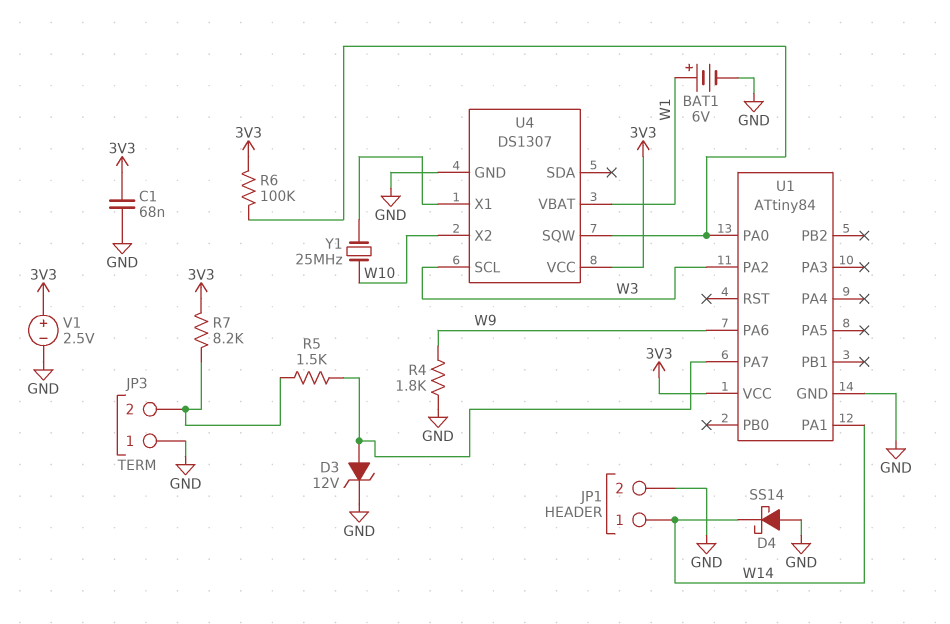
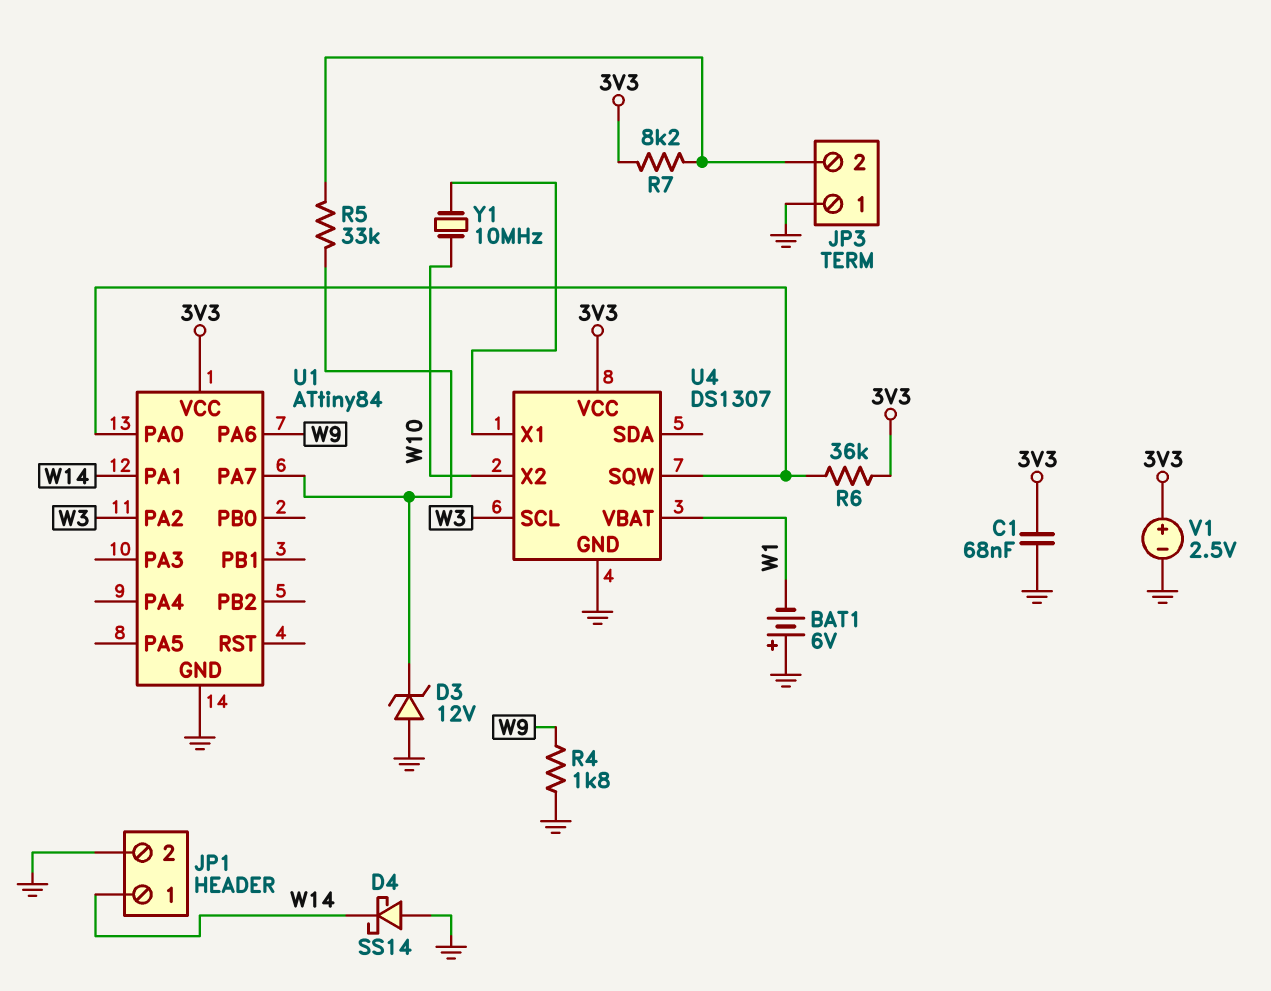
BAT1: 6V (plus W1, minus GND) -> 6V (plus GND, minus W1)
D3: zener 12V (A U1/PA7, K GND) -> zener 12V (A GND, K U1/PA7)
R5: 1.5k (JP3/2, U1/PA7) -> 33k (JP3/2, U1/PA7)
R6: 100k (3V3, U1/PA0) -> 36k (3V3, U1/PA0)
Y1: 25MHz (U4/X1, W10) -> 10MHz (U4/X1, W10)

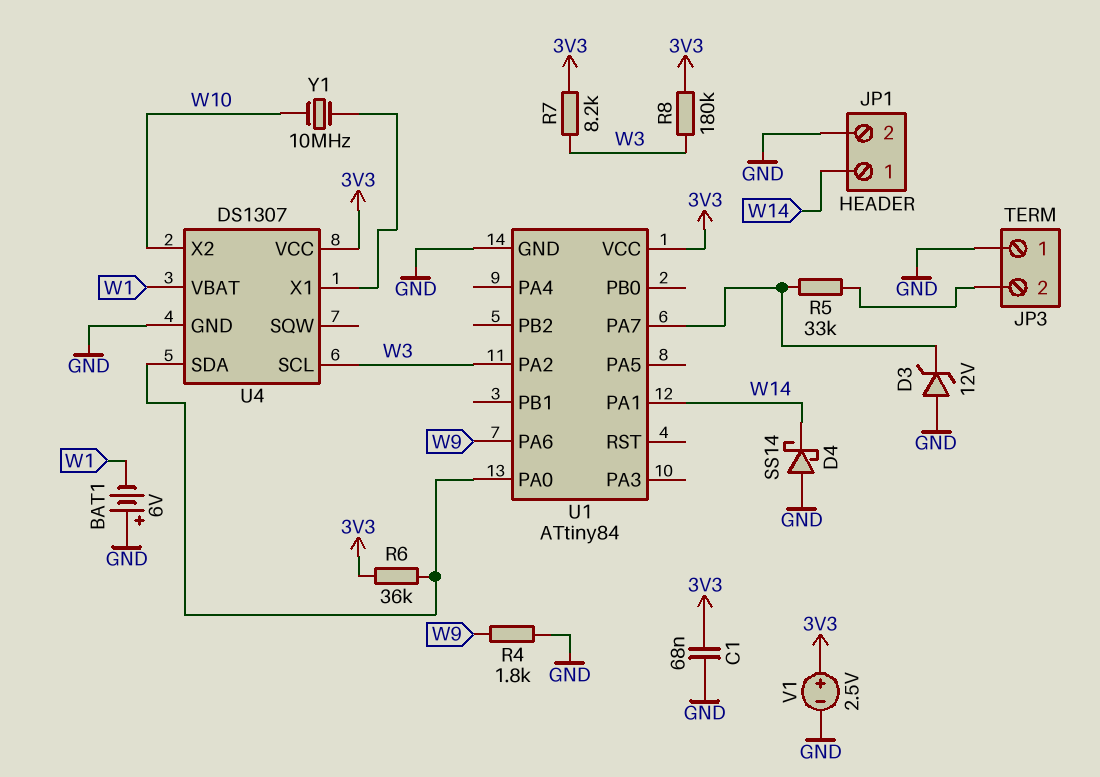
R7: 8.2k (3V3, JP3/2) -> 8.2k (3V3, W3)
R8: none -> 180k (3V3, W3)
U4 pin SDA: none -> U1/PA0
U4 pin SQW: U1/PA0 -> none

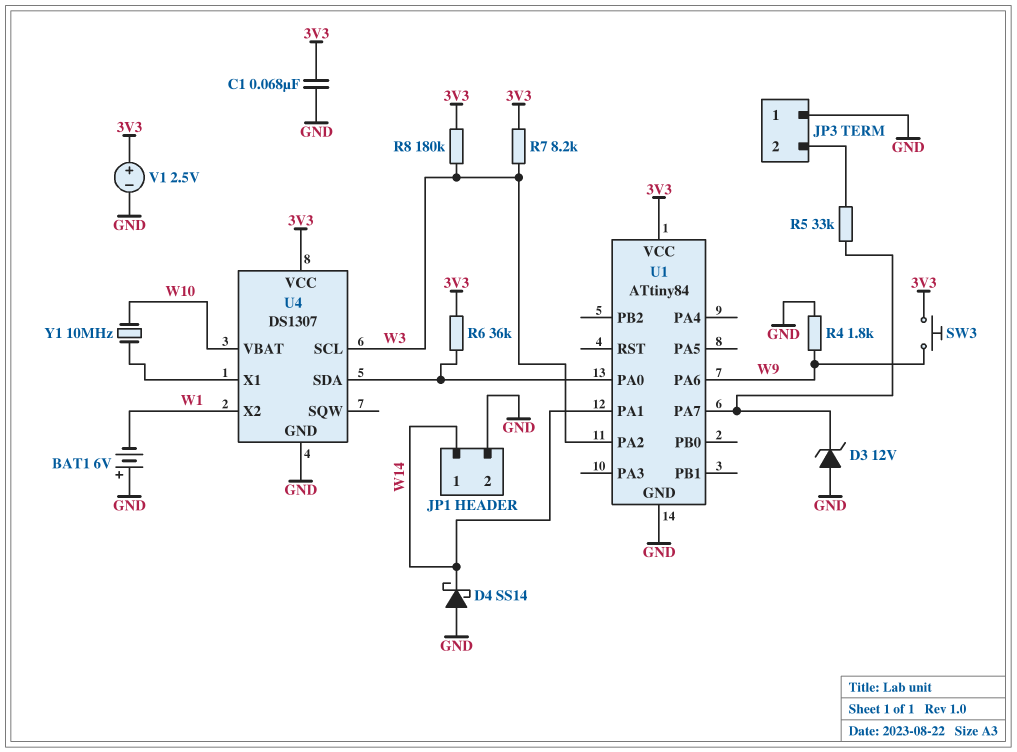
SW3: none -> button (3V3, W9)
U4 pin VBAT: W1 -> W10
U4 pin X2: W10 -> W1

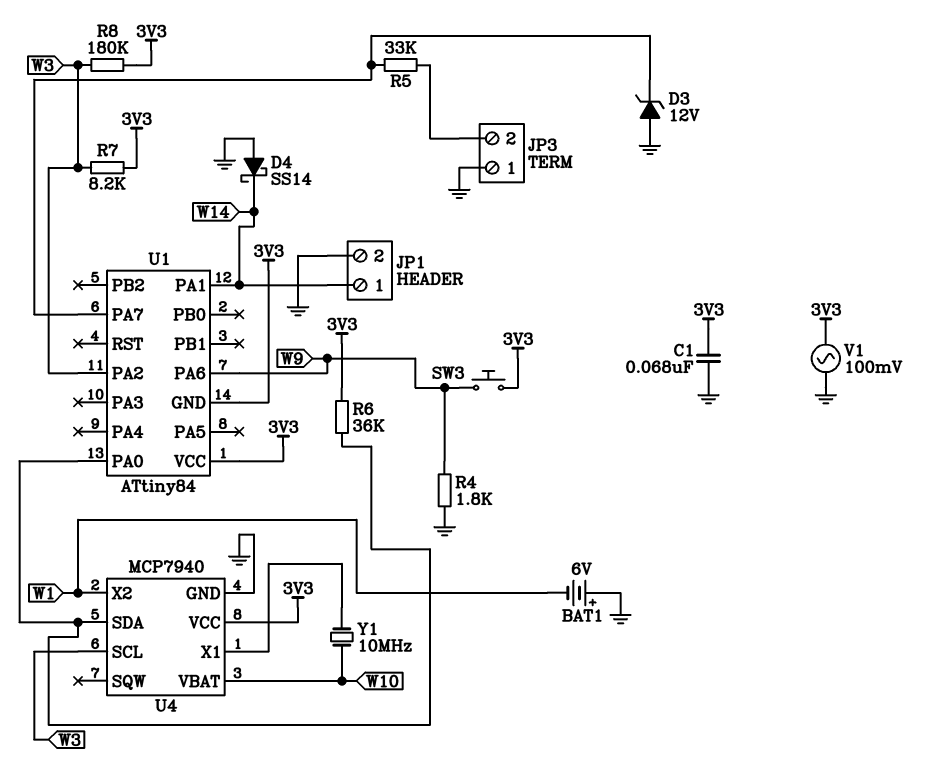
U1 pin GND: GND -> 3V3
U4: DS1307 -> MCP7940
V1: 2.5V (plus 3V3, minus GND) -> AC 100mV (3V3, GND)

